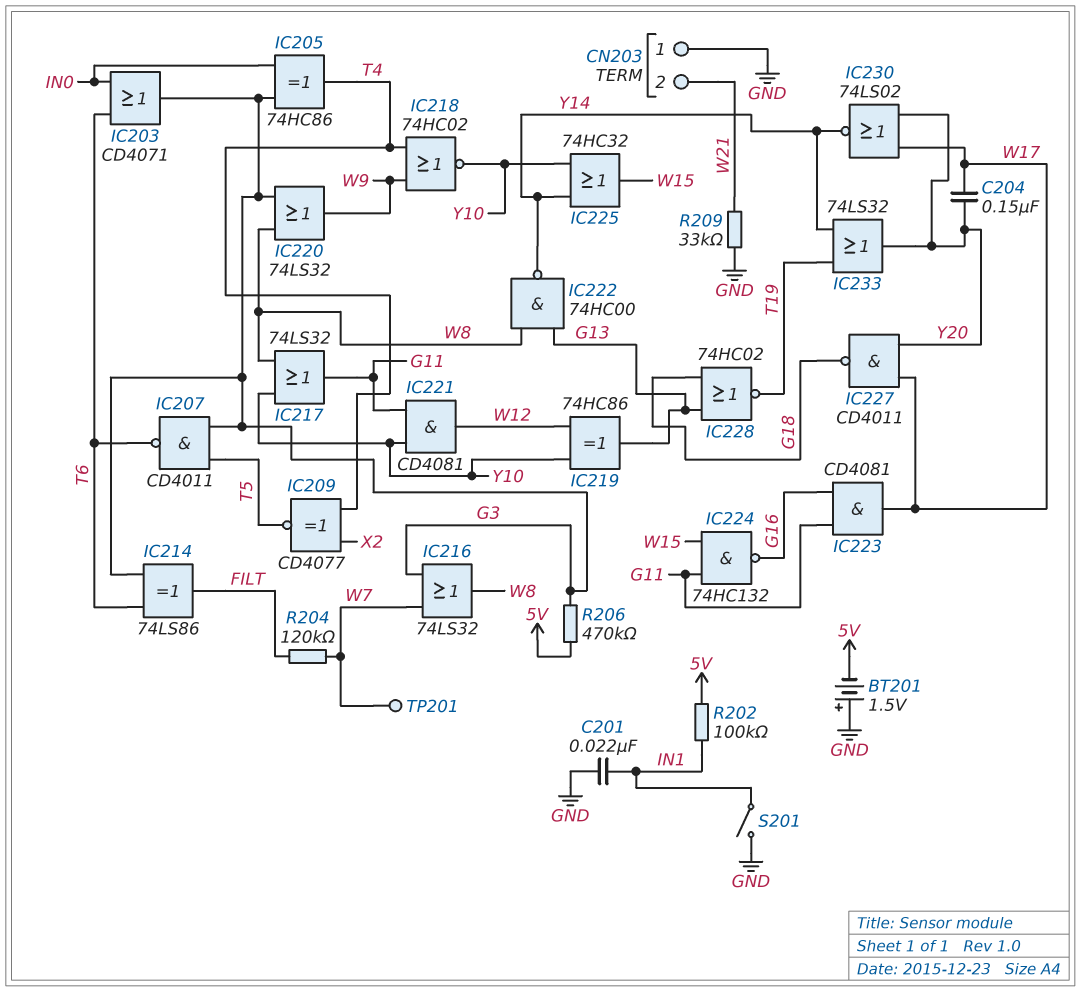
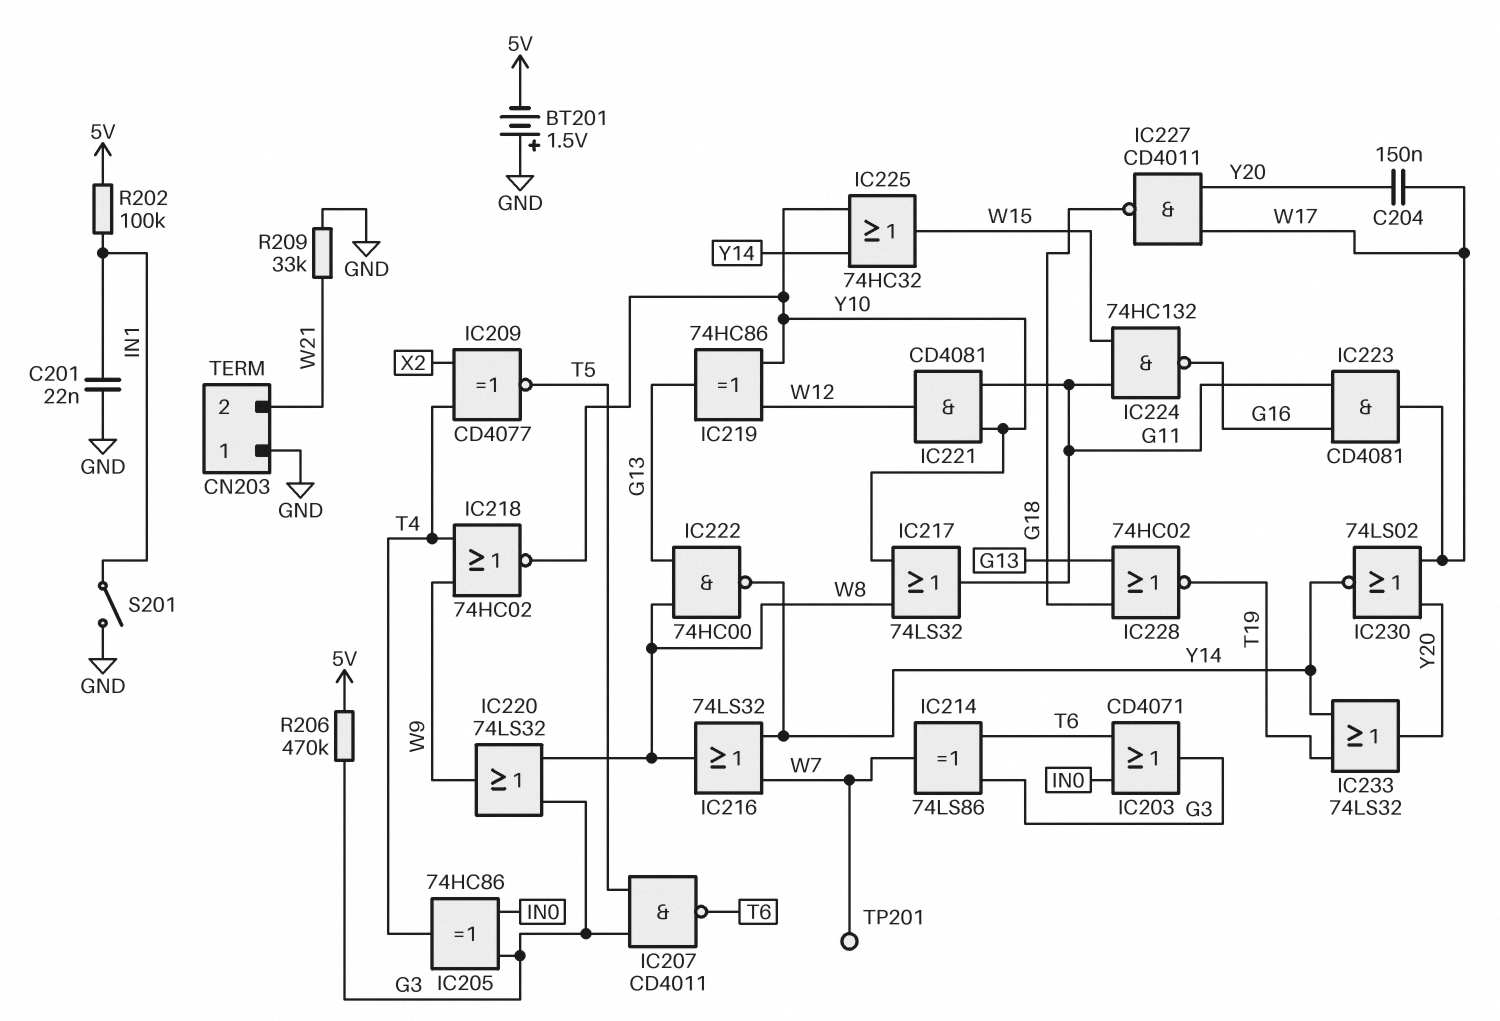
IC214: XOR 74LS86 (in G3, in T6, out FILT) -> XOR 74LS86 (in G3, in T6, out W7)
IC216: OR 74LS32 (in G3, in W7, out W8) -> OR 74LS32 (in W7, in Y14, out W8)
R204: 120k (FILT, W7) -> none

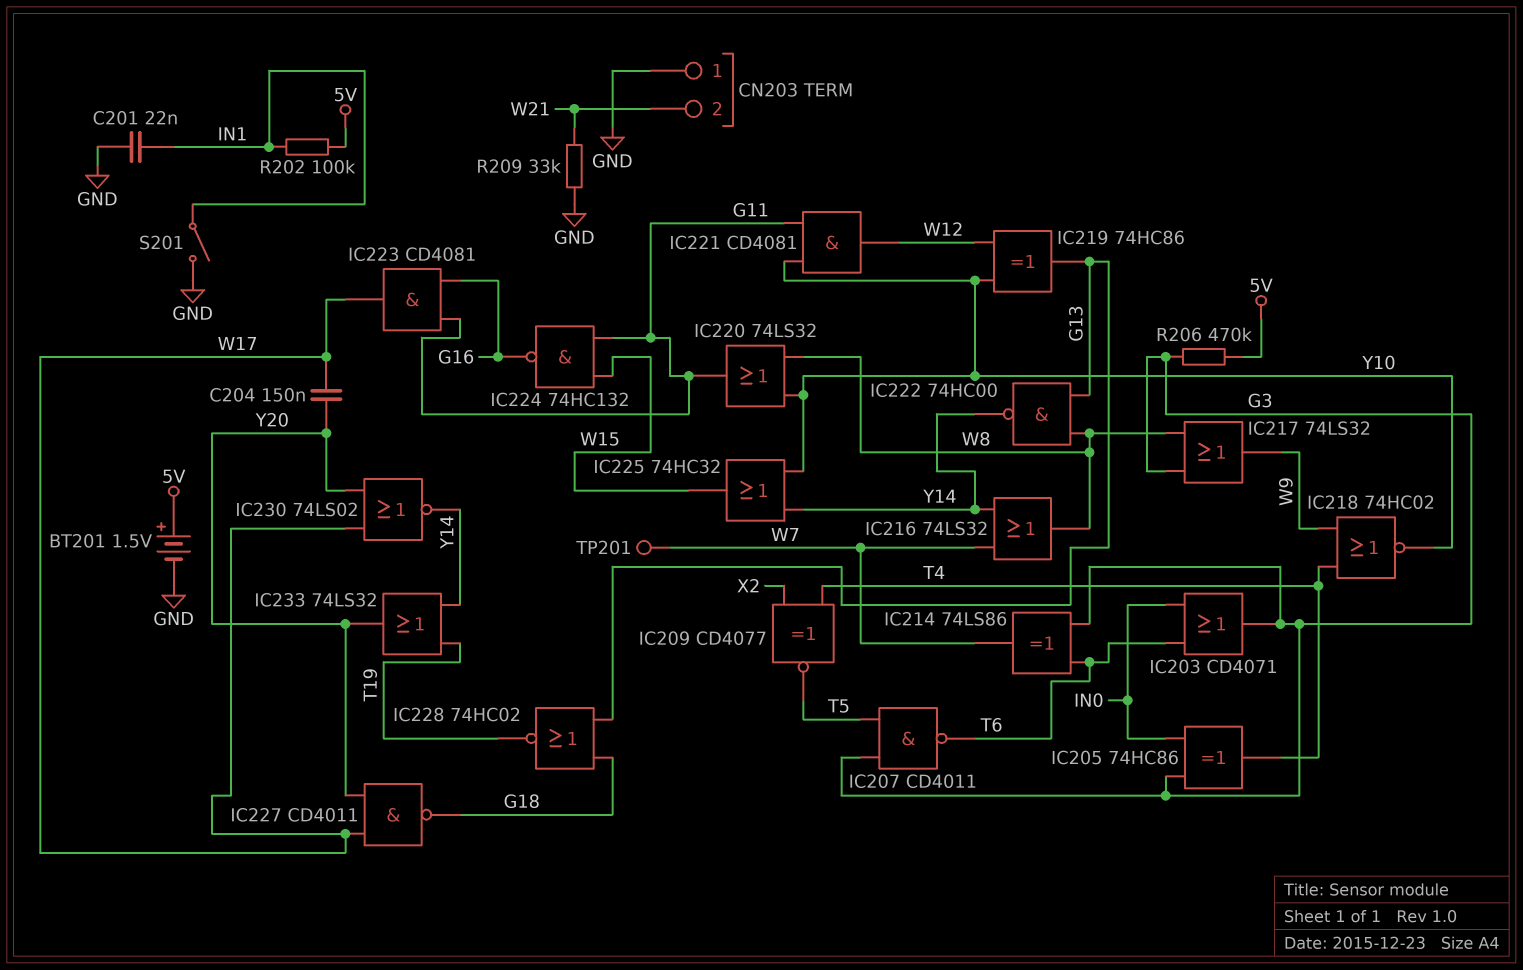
BT201: 1.5V (plus GND, minus 5V) -> 1.5V (plus 5V, minus GND)
IC217: OR 74LS32 (in W8, in Y10, out G11) -> OR 74LS32 (in G3, in W8, out W9)
IC220: OR 74LS32 (in G3, in W8, out W9) -> OR 74LS32 (in W8, in Y10, out G11)

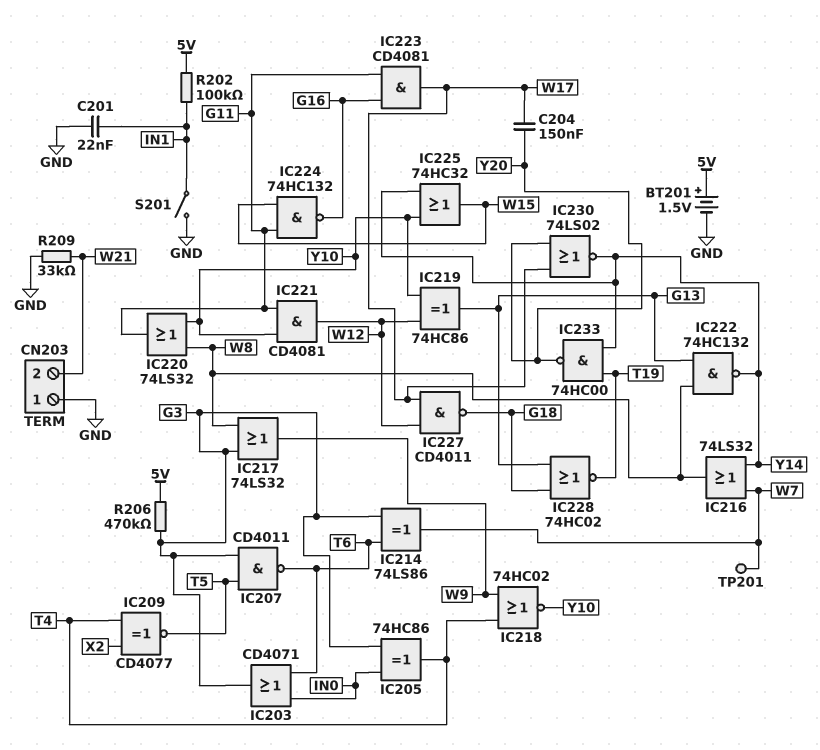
IC222: NAND 74HC00 (in G13, in W8, out Y14) -> NAND 74HC132 (in G13, in W8, out Y14)
IC227: NAND CD4011 (in W17, in Y20, out G18) -> NAND CD4011 (in W12, in W17, out G18)
IC233: OR 74LS32 (in T19, in Y14, out Y20) -> NAND 74HC00 (in T19, in Y14, out Y20)

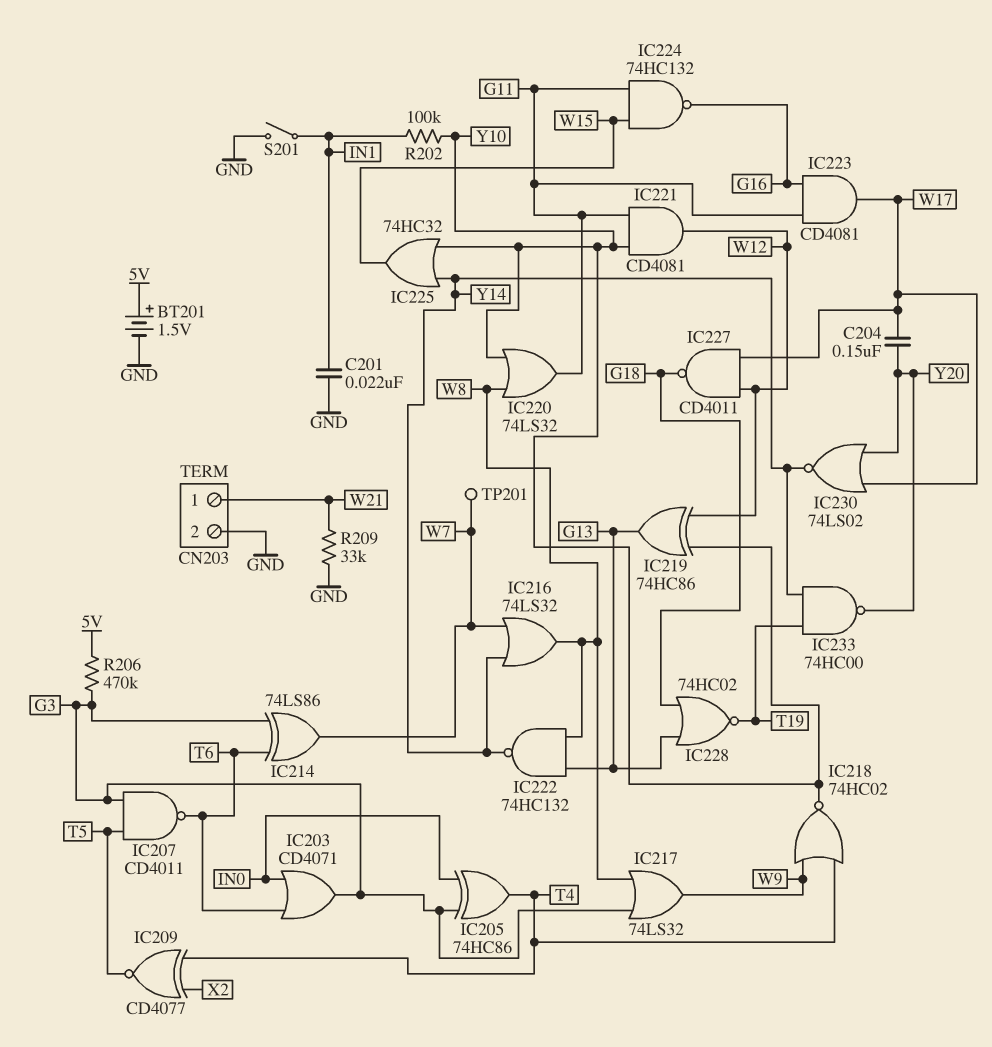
CN203 pin 1: GND -> W21
CN203 pin 2: W21 -> GND
R202: 100k (5V, IN1) -> 100k (IN1, Y10)

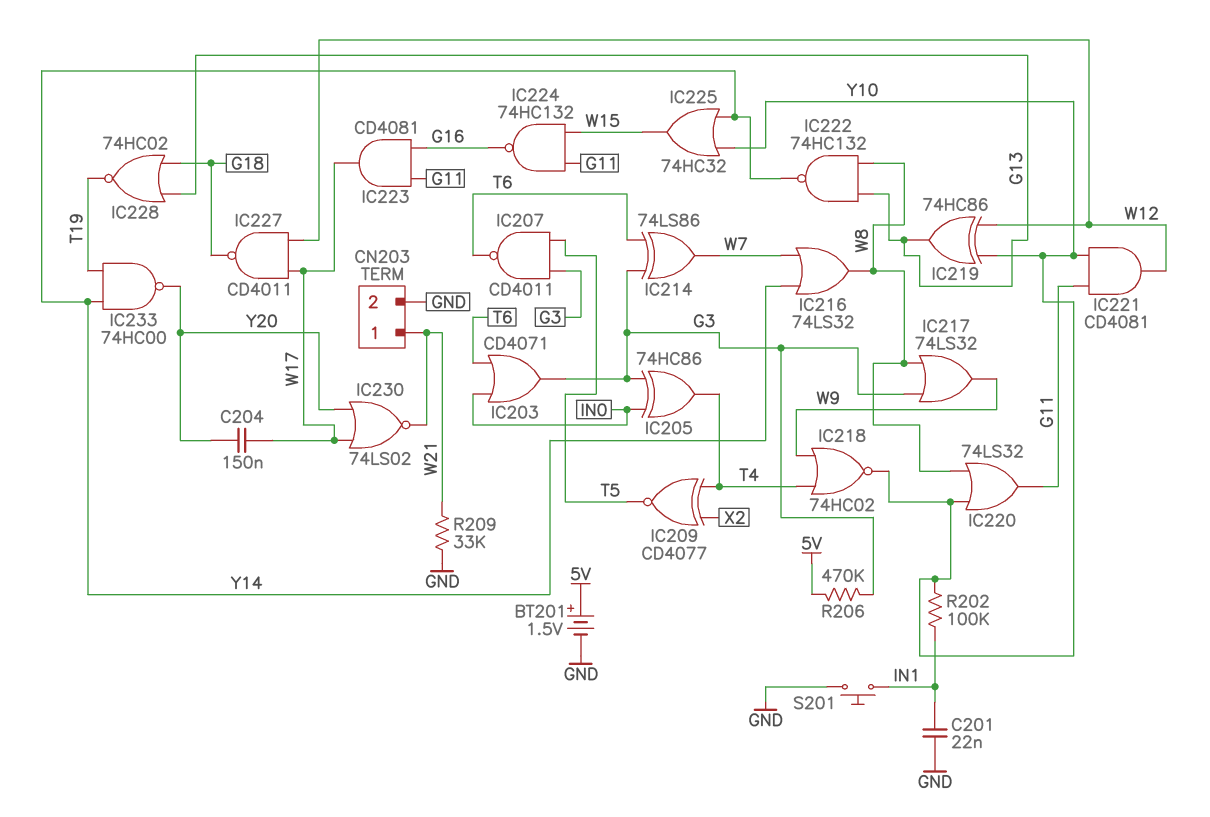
IC230: NOR 74LS02 (in W17, in Y20, out Y14) -> NOR 74LS02 (in W17, in Y20, out W21)
S201: switch (GND, IN1) -> button (GND, IN1)
TP201: test point (W7) -> none

